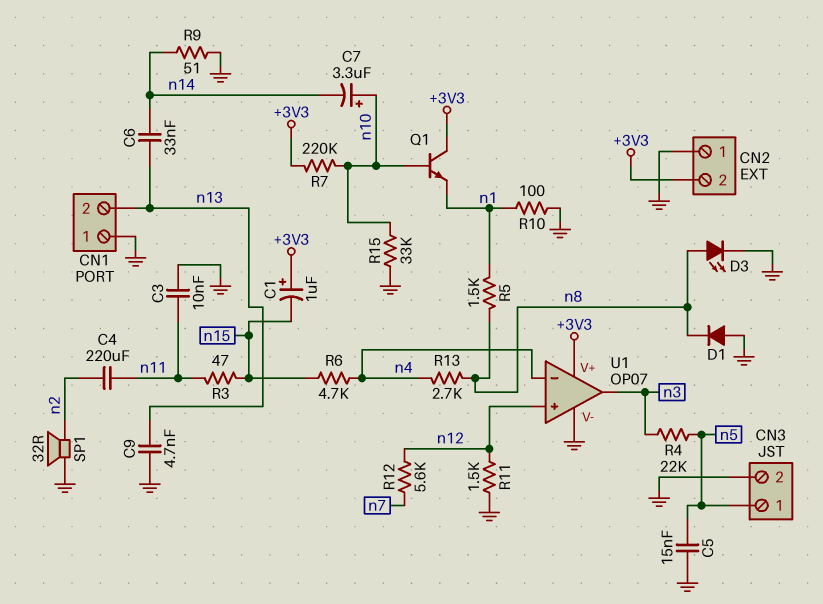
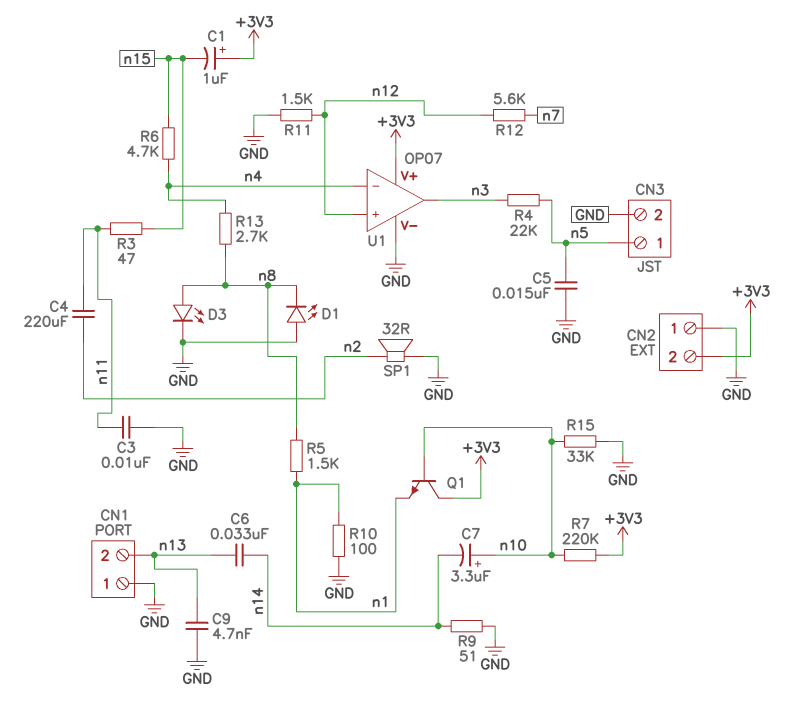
D1: diode (A GND, K n8) -> LED (A GND, K n8)

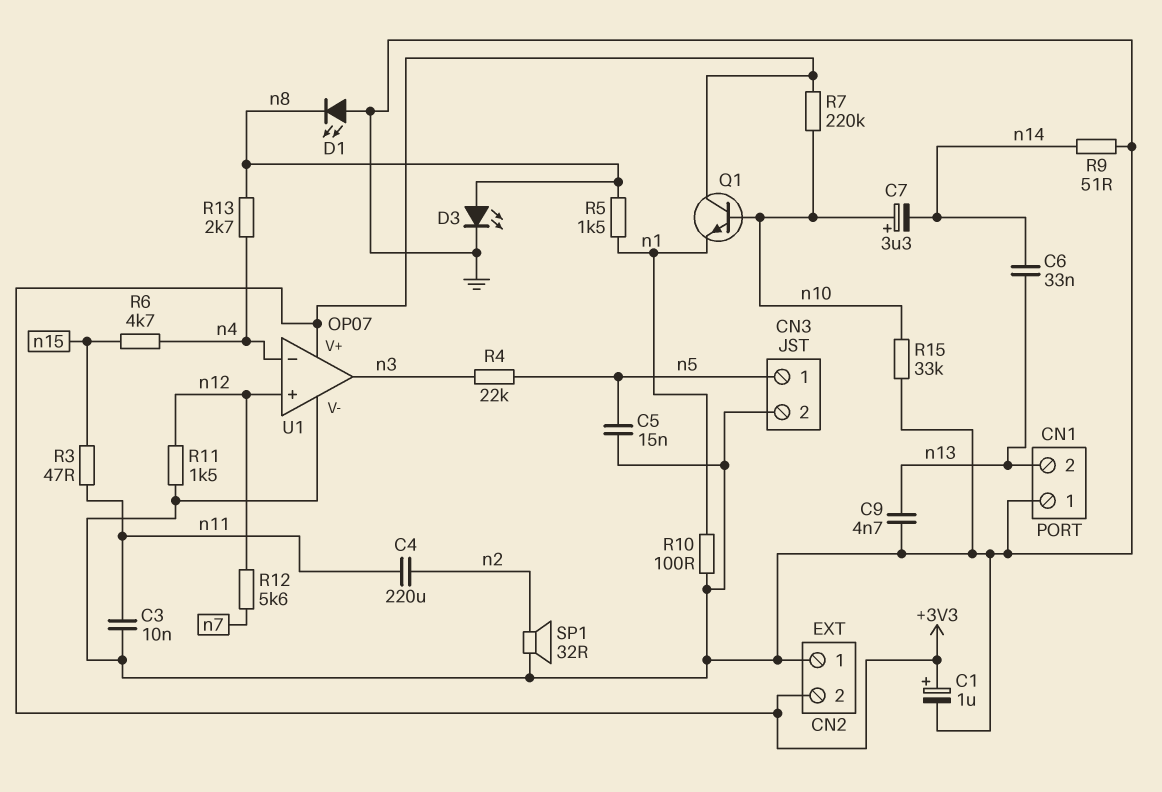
C1: 1uF (plus +3V3, minus n15) -> 1uF (plus +3V3, minus GND)

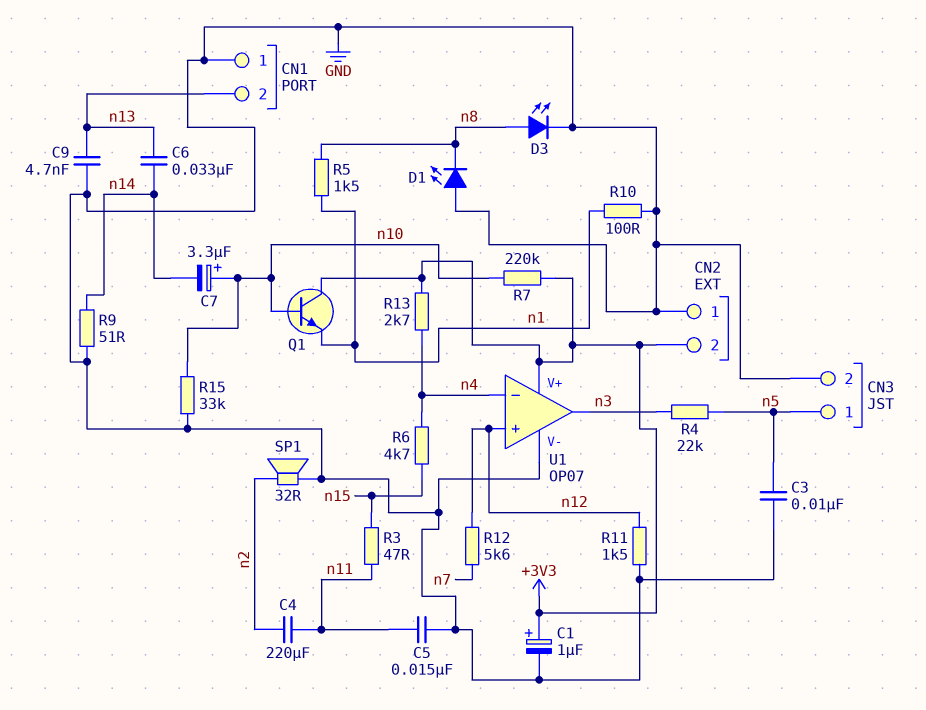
C3: 10nF (GND, n11) -> 10nF (GND, n5)
C5: 15nF (GND, n5) -> 15nF (GND, n11)
R13: 2.7k (n4, n8) -> 2.7k (+3V3, n4)

